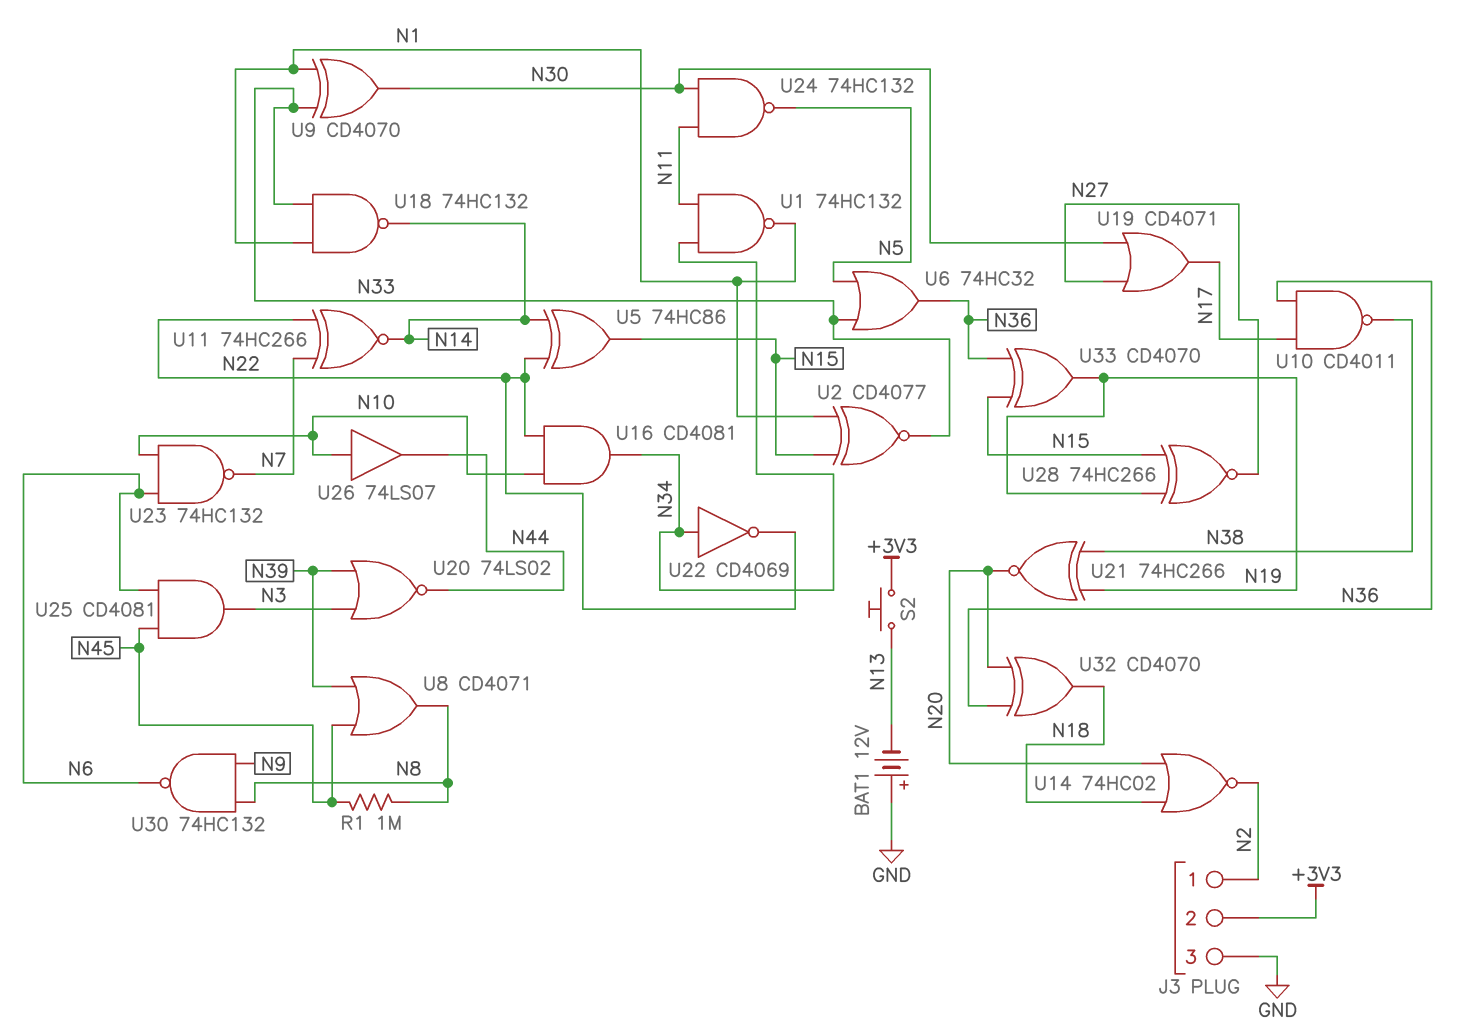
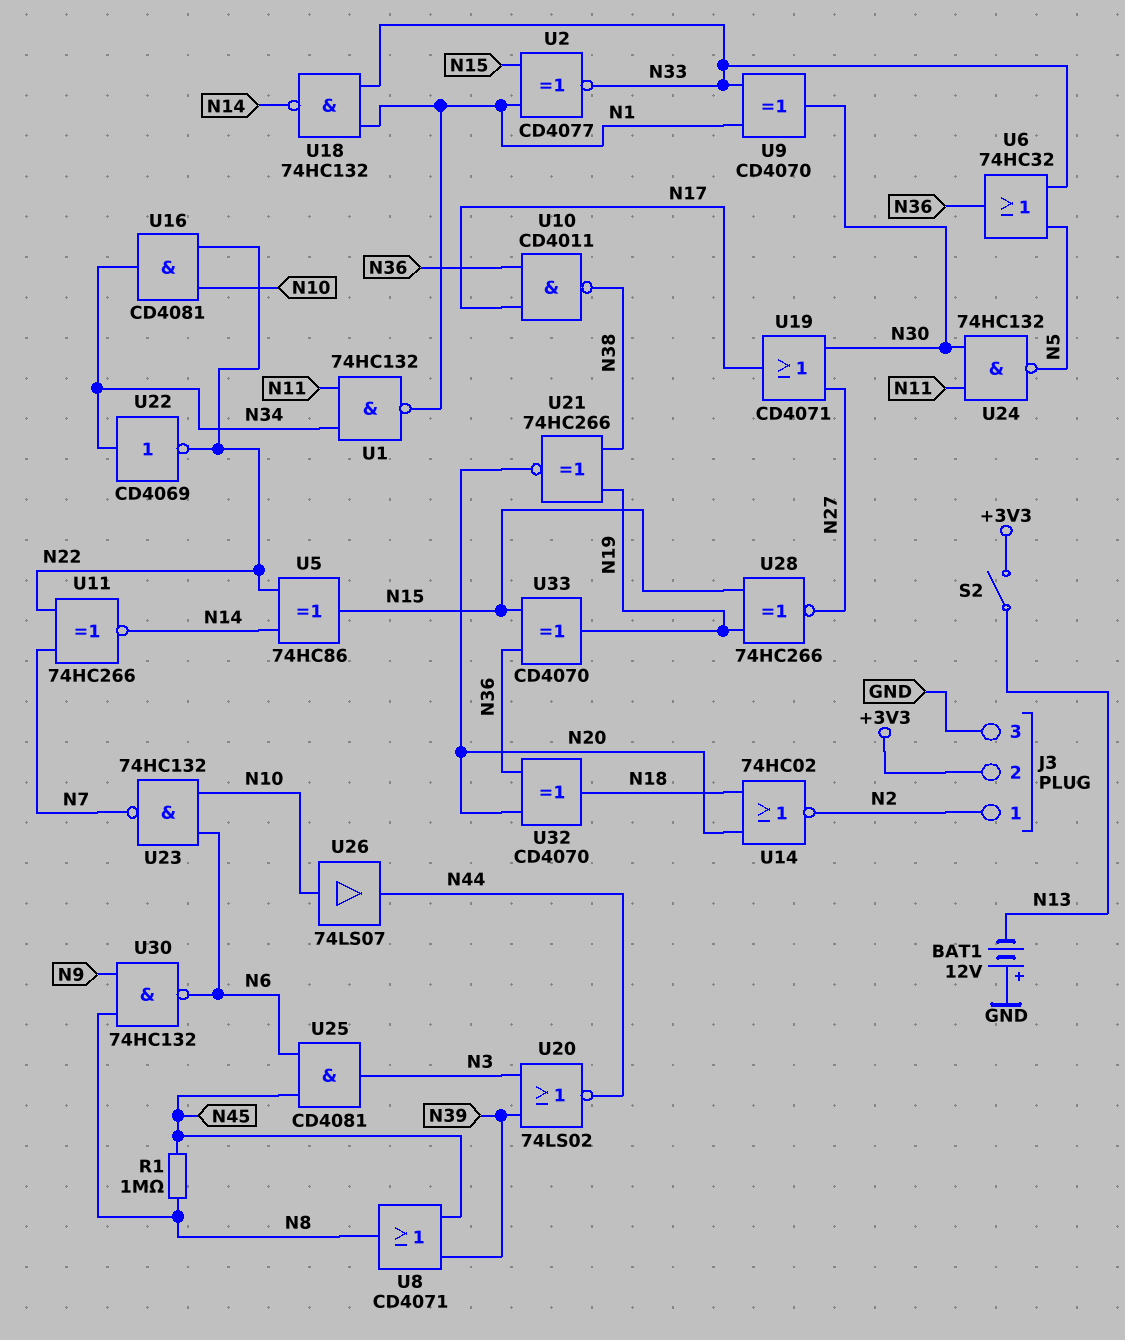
S2: button (+3V3, N13) -> switch (+3V3, N13)

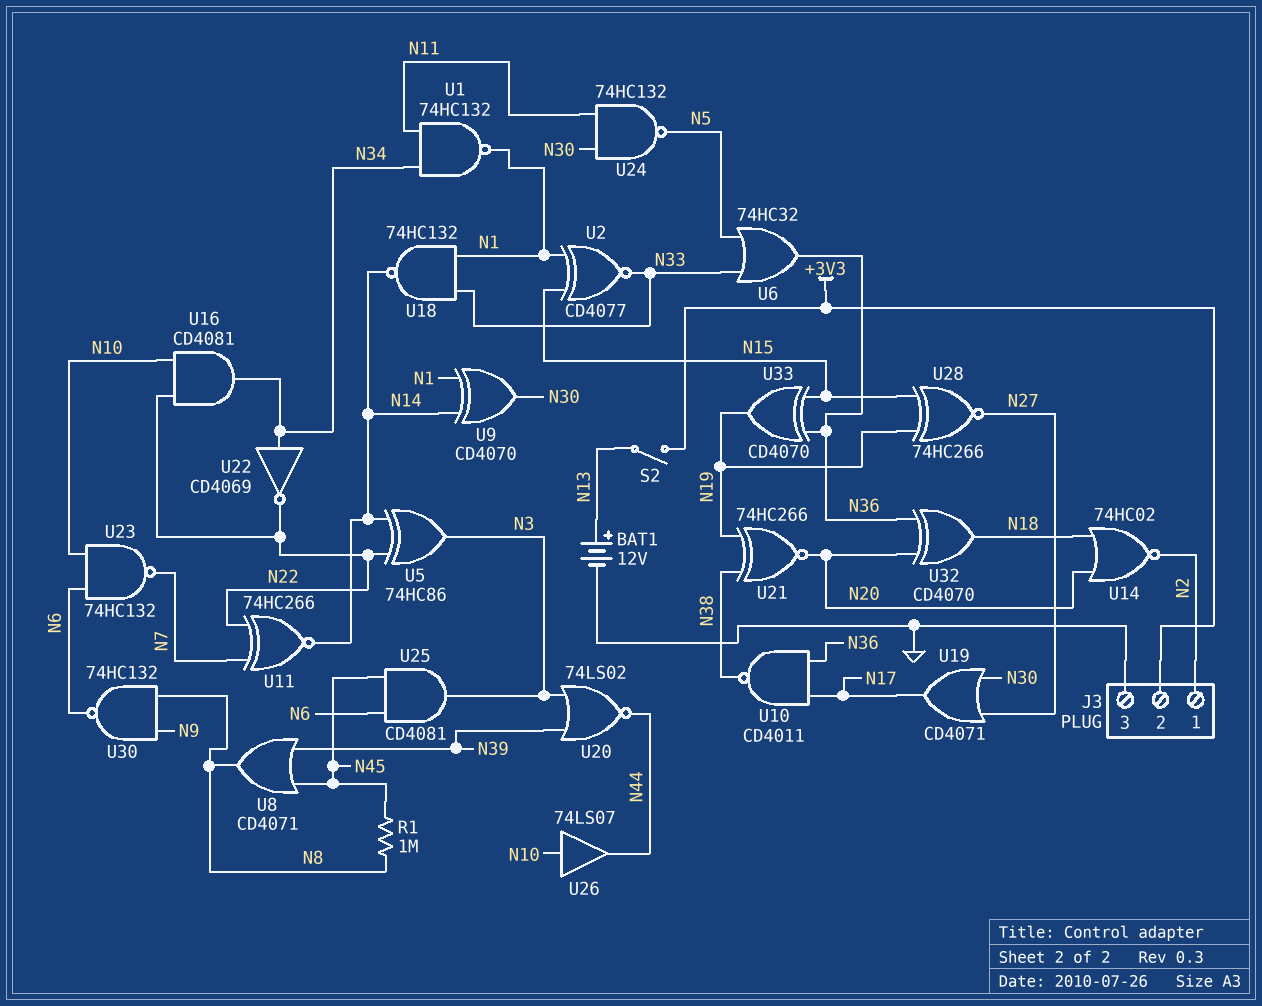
BAT1: 12V (plus GND, minus N13) -> 12V (plus N13, minus GND)
U5: XOR 74HC86 (in N14, in N22, out N15) -> XOR 74HC86 (in N14, in N22, out N3)
U9: XOR CD4070 (in N1, in N33, out N30) -> XOR CD4070 (in N1, in N14, out N30)

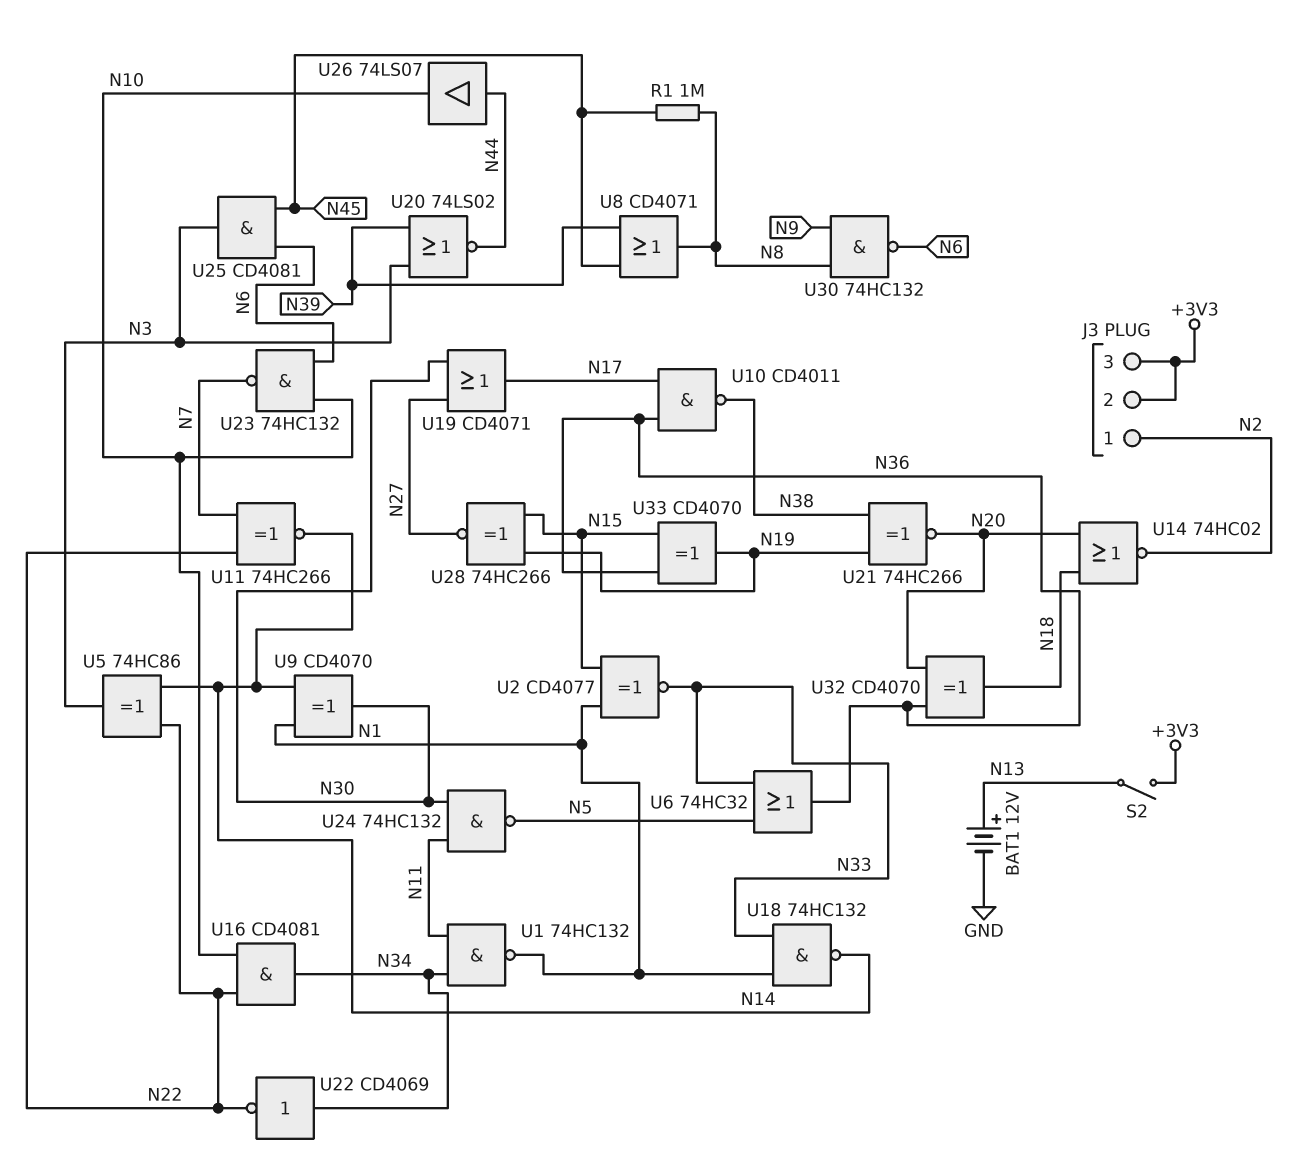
J3 pin 3: GND -> +3V3
U26: buffer 74LS07 (in N10, out N44) -> buffer 74LS07 (in N44, out N10)

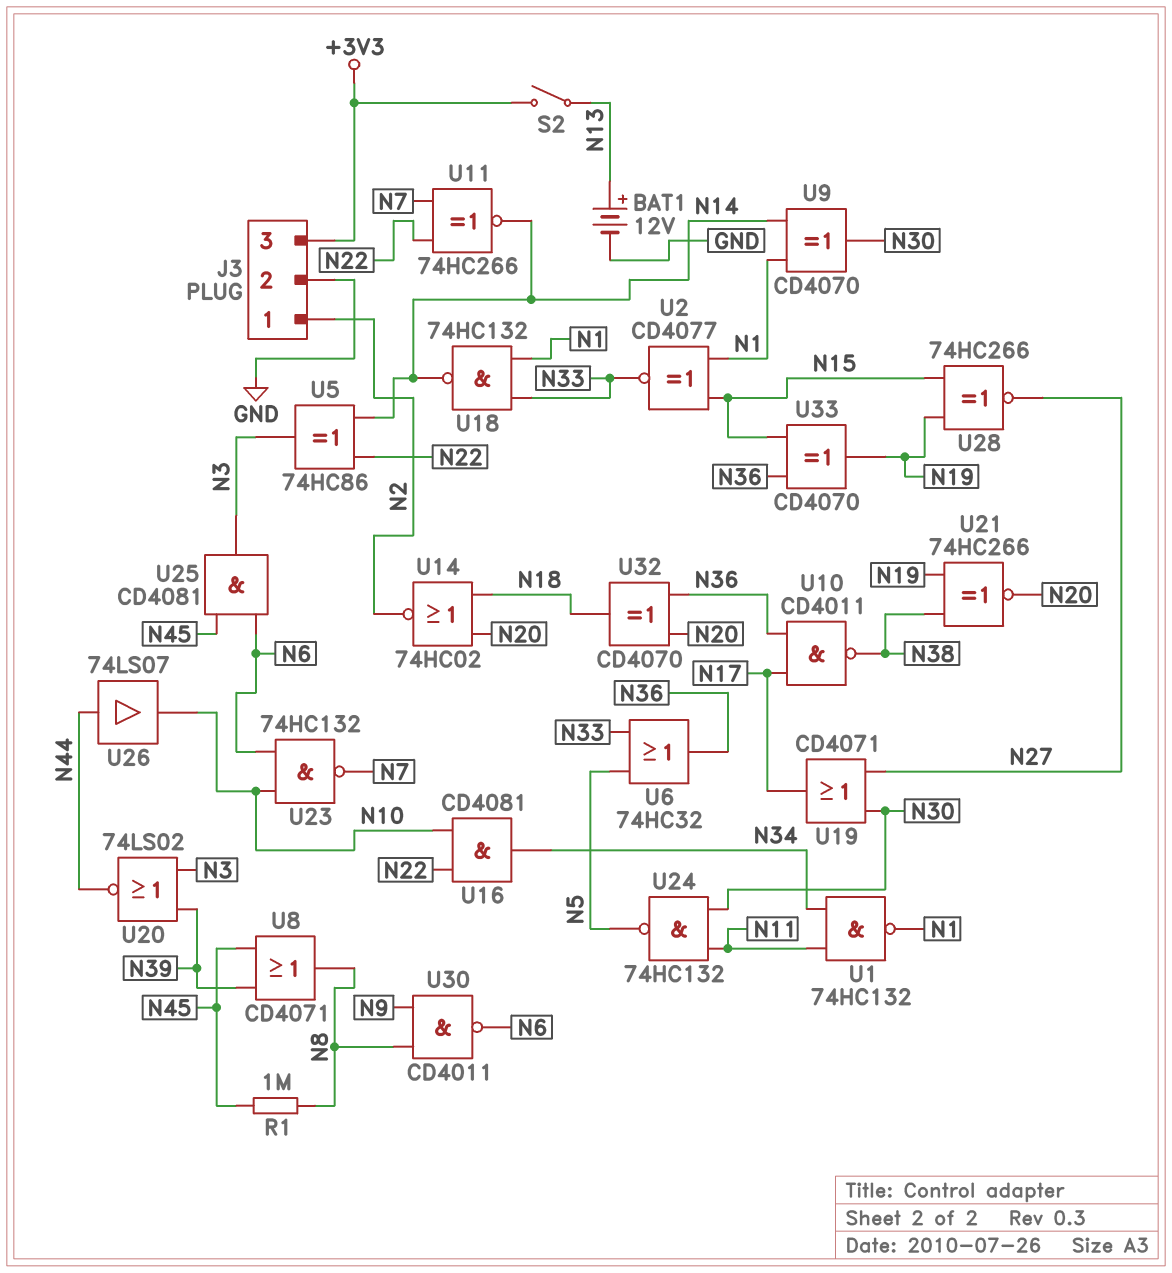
J3 pin 2: +3V3 -> GND
U22: NOT CD4069 (in N34, out N22) -> none
U30: NAND 74HC132 (in N8, in N9, out N6) -> NAND CD4011 (in N8, in N9, out N6)

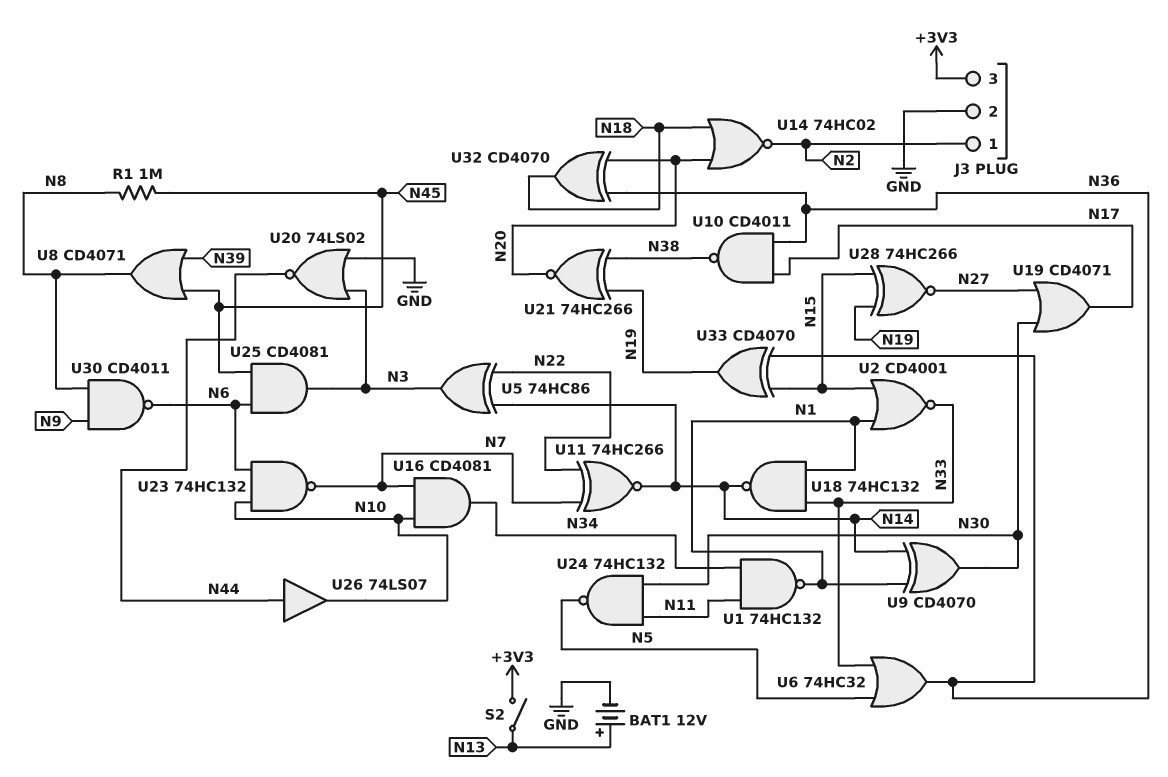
U2: XNOR CD4077 (in N1, in N15, out N33) -> NOR CD4001 (in N1, in N15, out N33)
U16: AND CD4081 (in N10, in N22, out N34) -> AND CD4081 (in N7, in N10, out N34)
U20: NOR 74LS02 (in N3, in N39, out N44) -> NOR 74LS02 (in GND, in N3, out N44)

